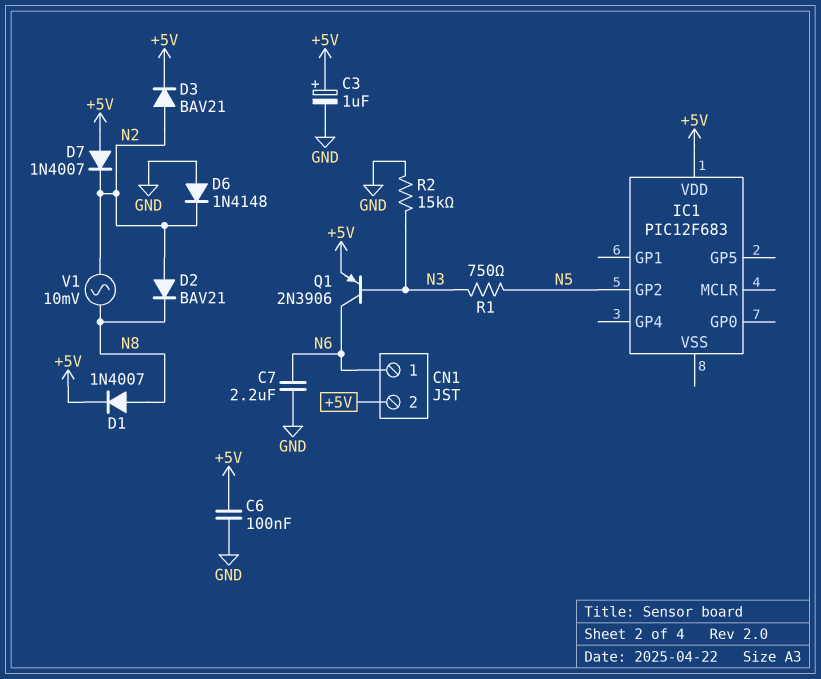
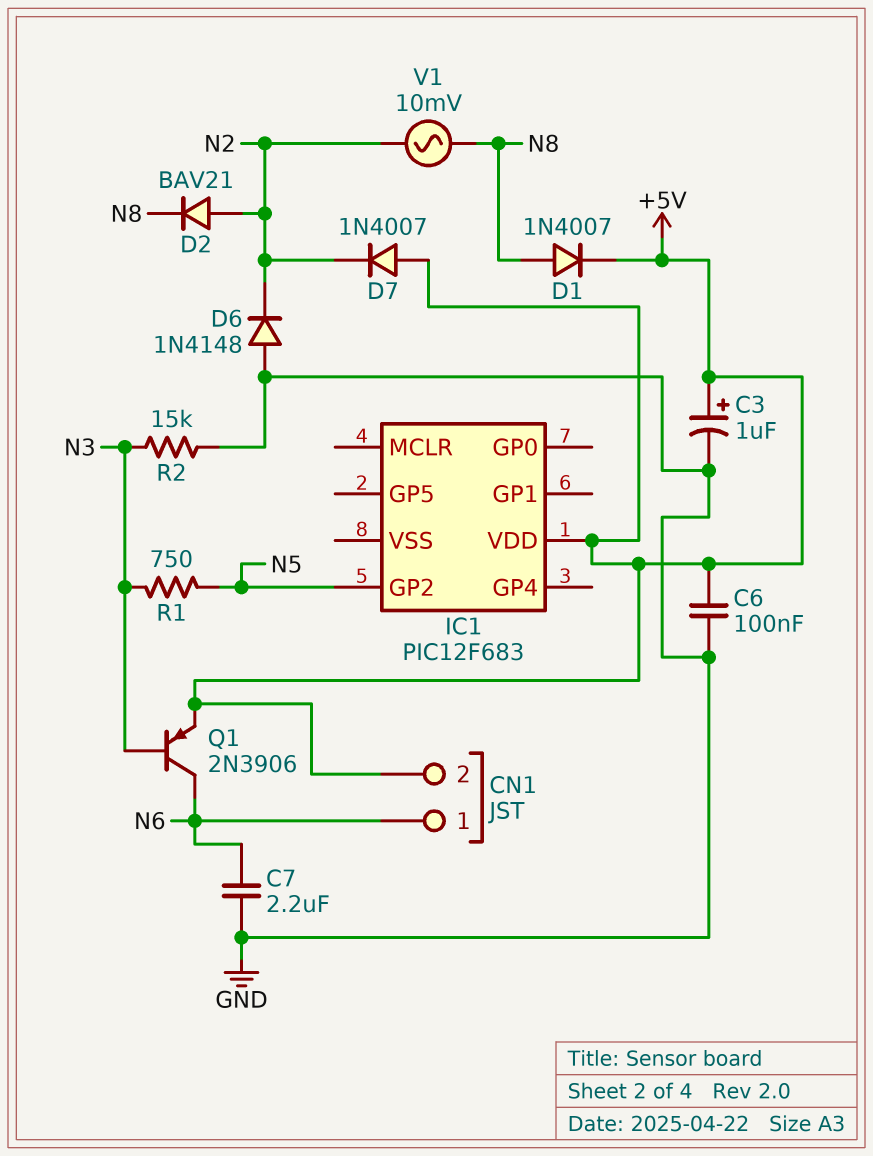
D3: diode BAV21 (A N2, K +5V) -> none

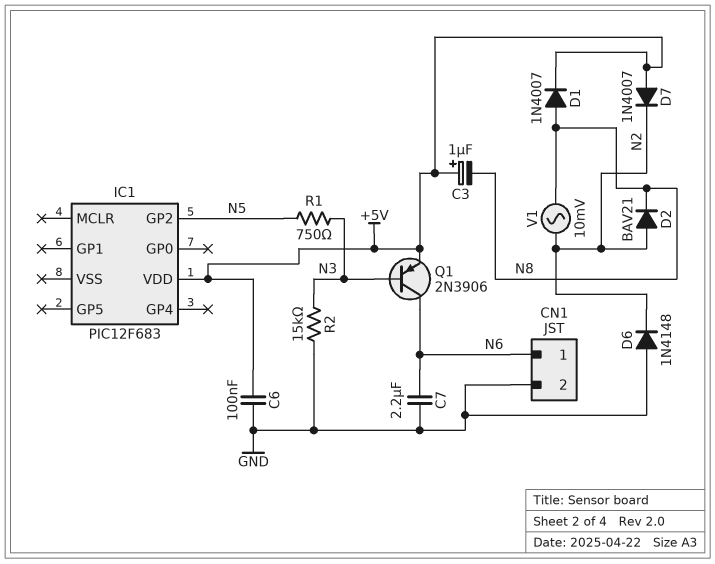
C3: 1uF (plus +5V, minus GND) -> 1uF (plus +5V, minus N8)
CN1 pin 2: +5V -> GND

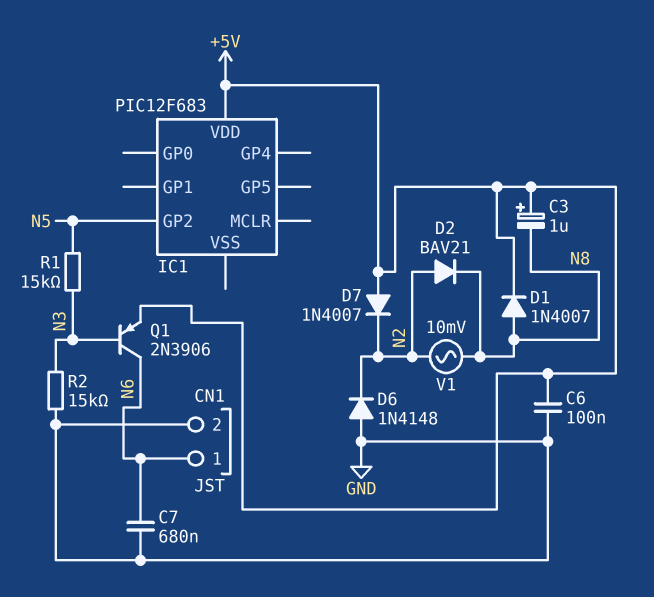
C7: 2.2uF (GND, N6) -> 680nF (GND, N6)
R1: 750 (N3, N5) -> 15k (N3, N5)

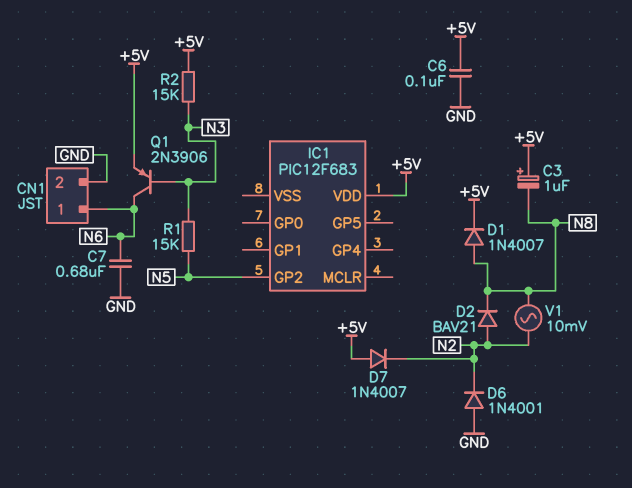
D6: diode 1N4148 (A GND, K N2) -> diode 1N4001 (A GND, K N2)
R2: 15k (GND, N3) -> 15k (+5V, N3)

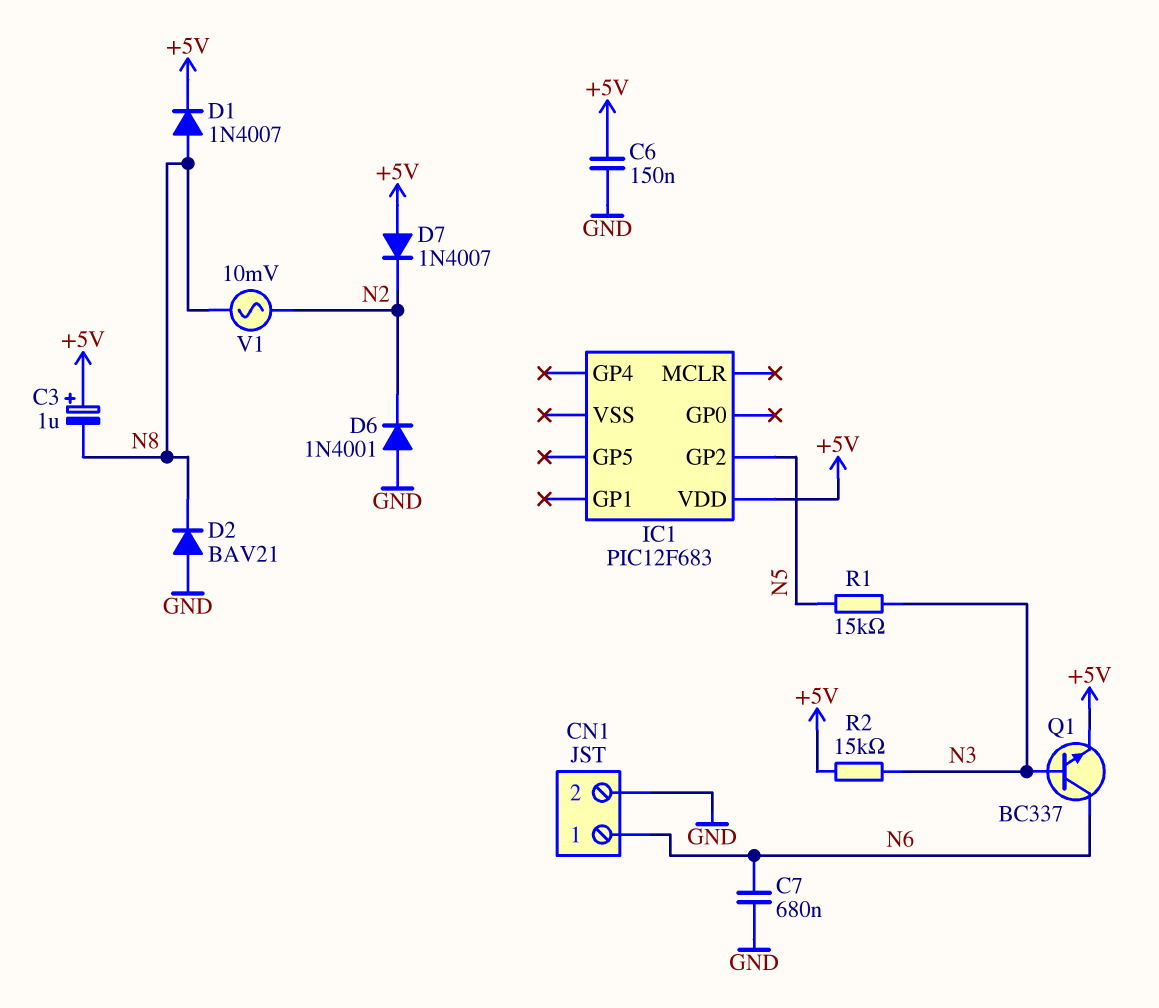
C6: 100nF (+5V, GND) -> 150nF (+5V, GND)
D2: diode BAV21 (A N2, K N8) -> diode BAV21 (A GND, K N8)
Q1: PNP 2N3906 (B N3, C N6, E +5V) -> NPN BC337 (B N3, C N6, E +5V)

